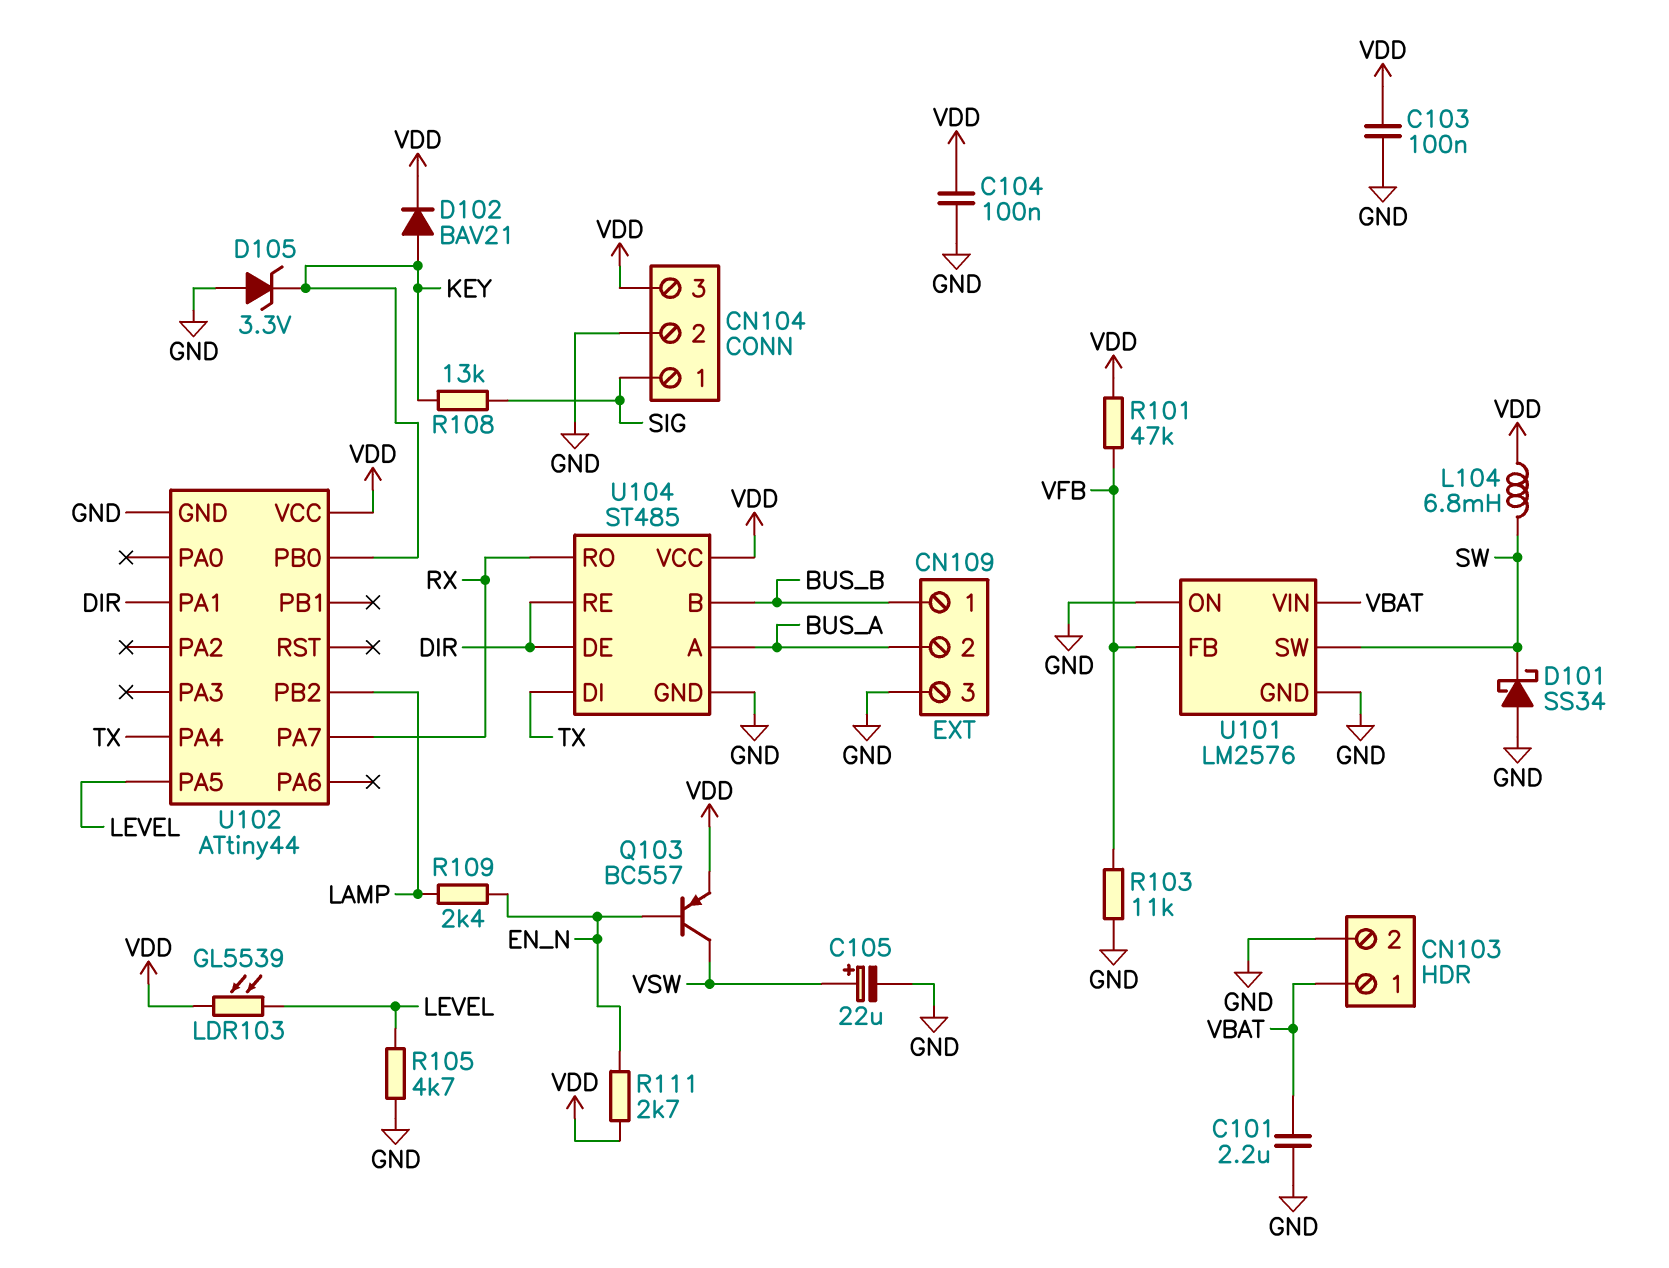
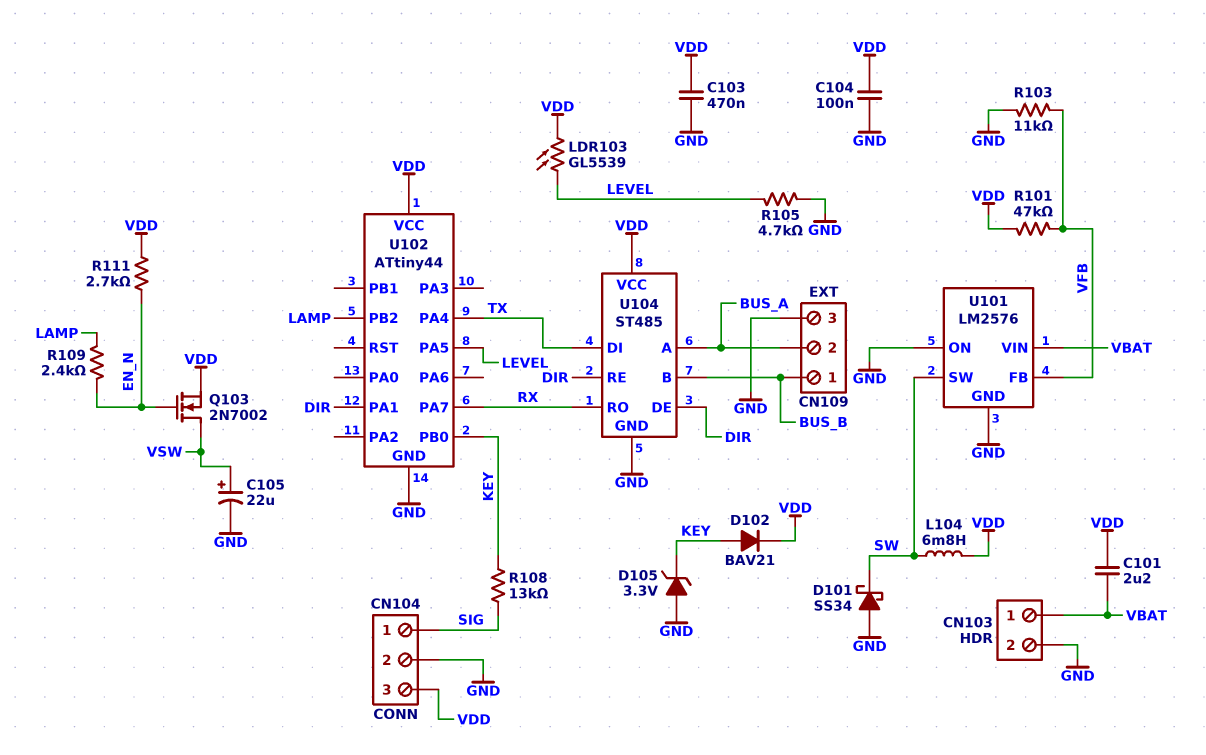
C101: 2.2uF (GND, VBAT) -> 2.2uF (VBAT, VDD)
C103: 100nF (GND, VDD) -> 470nF (GND, VDD)
Q103: PNP BC557 (B EN_N, C VSW, E VDD) -> NMOS 2N7002 (G EN_N, D VSW, S VDD)

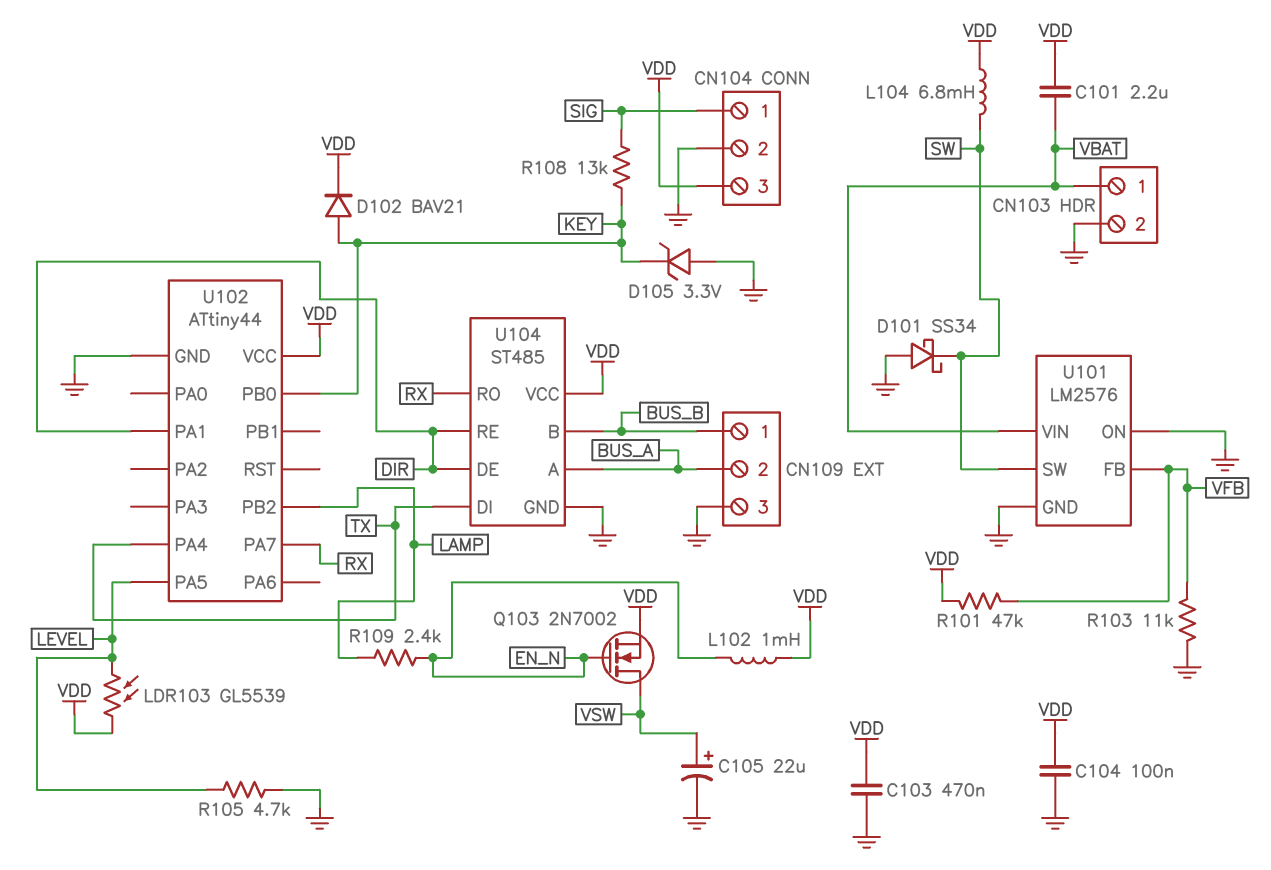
L102: none -> 1mH (EN_N, VDD)
R111: 2.7k (EN_N, VDD) -> none

